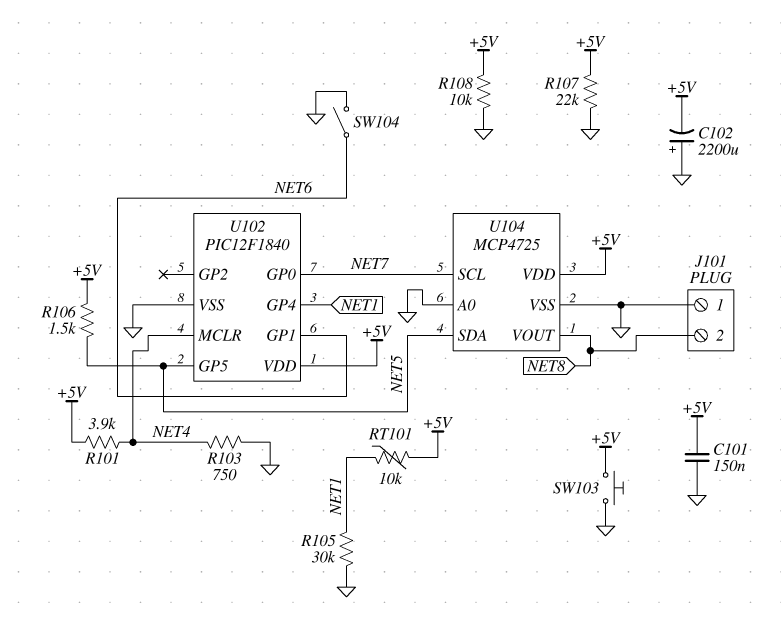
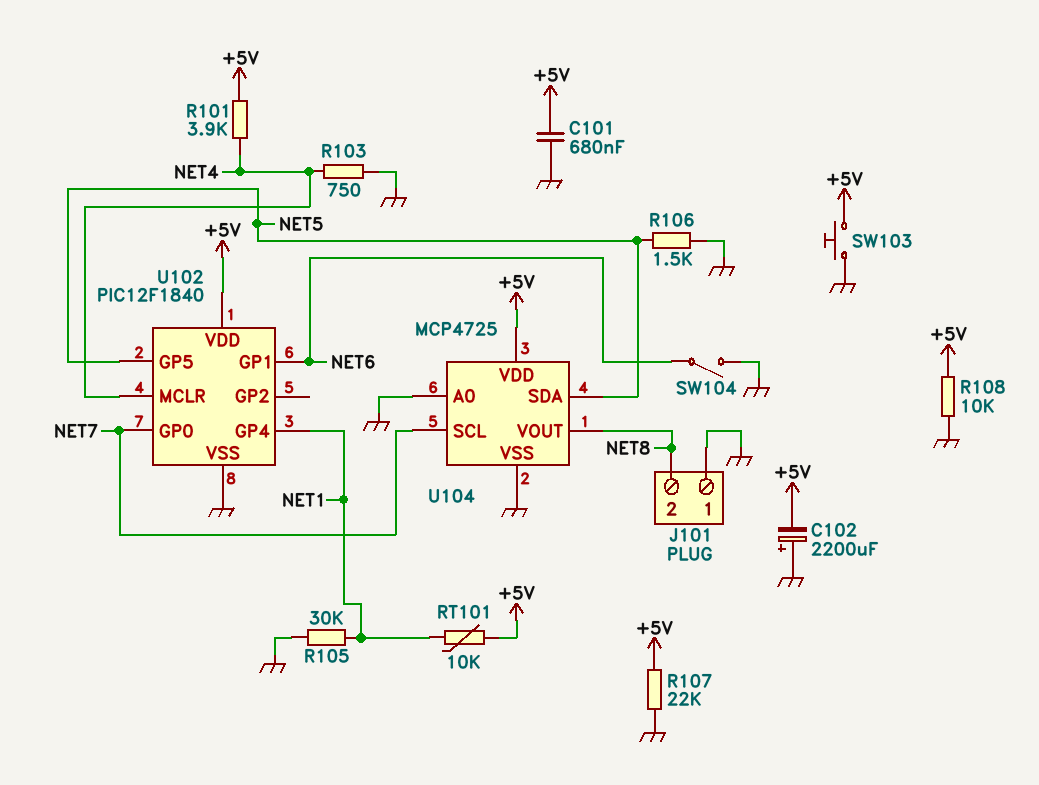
C101: 150nF (+5V, GND) -> 680nF (+5V, GND)
R106: 1.5k (+5V, NET5) -> 1.5k (GND, NET5)

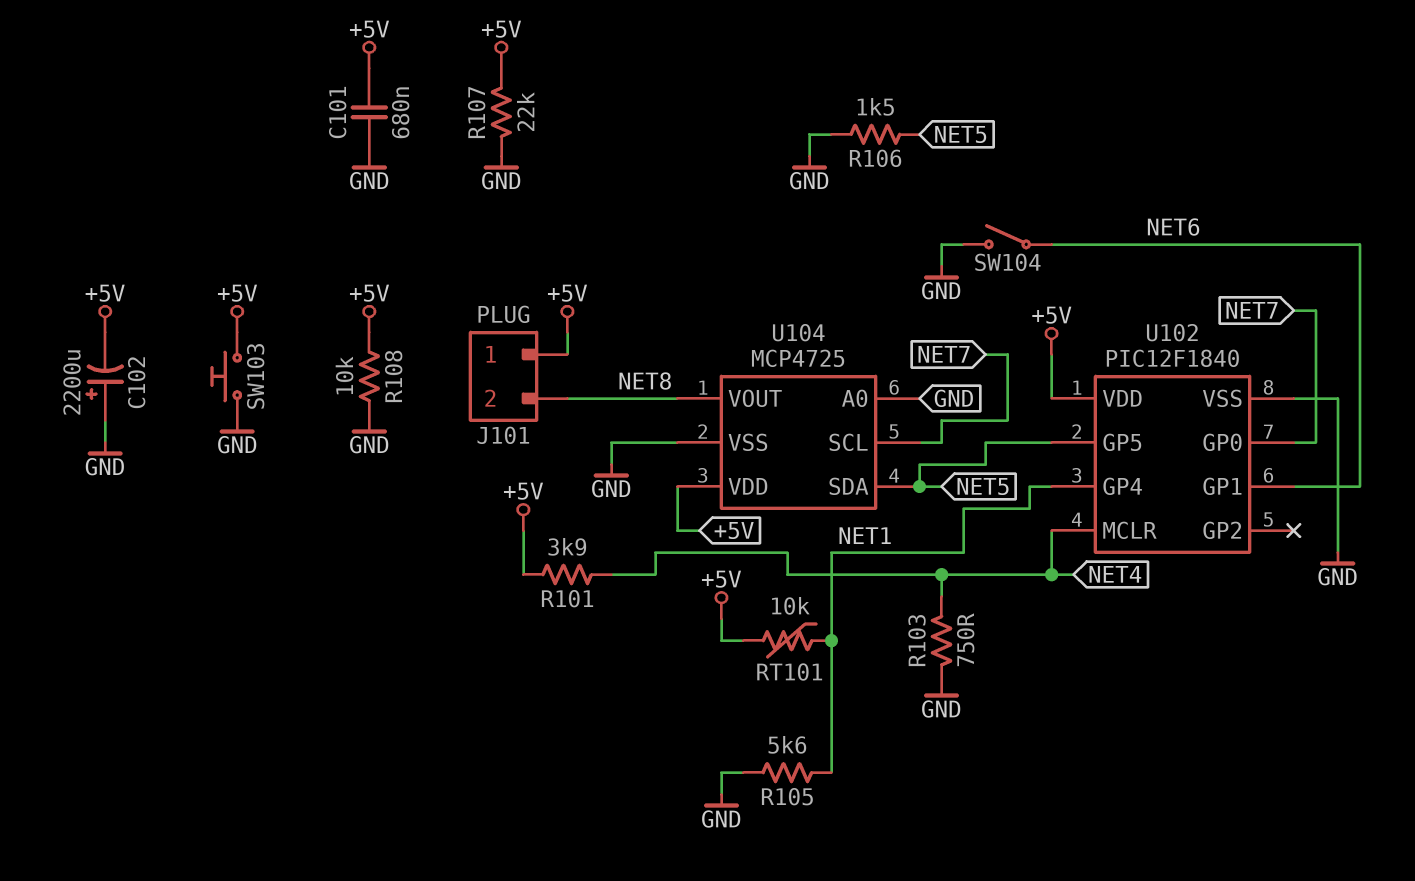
J101 pin 1: GND -> +5V
R105: 30k (GND, NET1) -> 5.6k (GND, NET1)

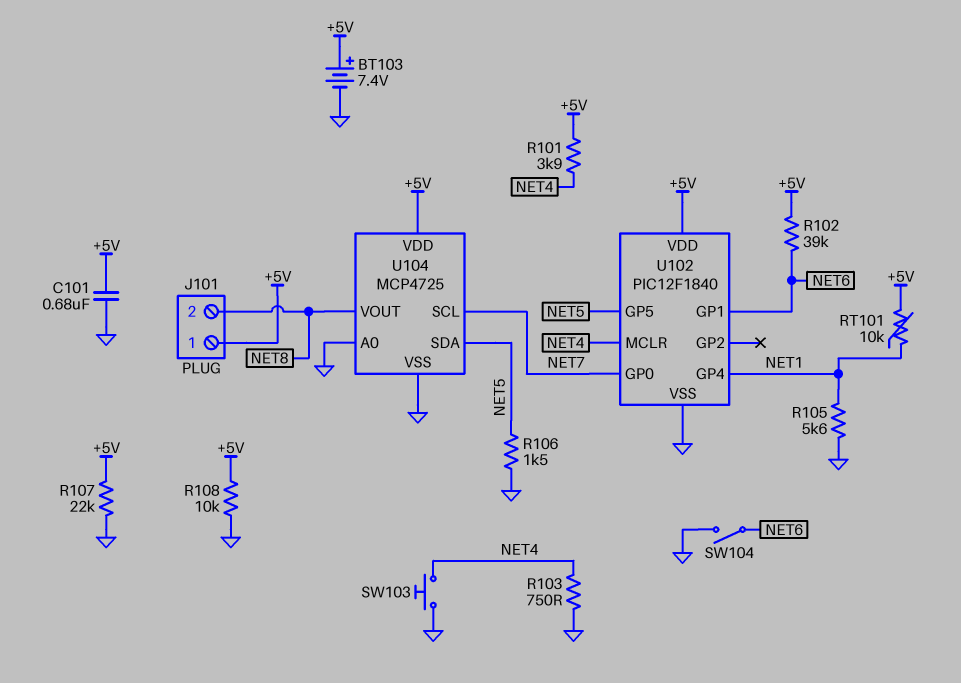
BT103: none -> 7.4V (plus +5V, minus GND)
C102: 2200uF (plus GND, minus +5V) -> none
R102: none -> 39k (+5V, NET6)
SW103: button (+5V, GND) -> button (GND, NET4)

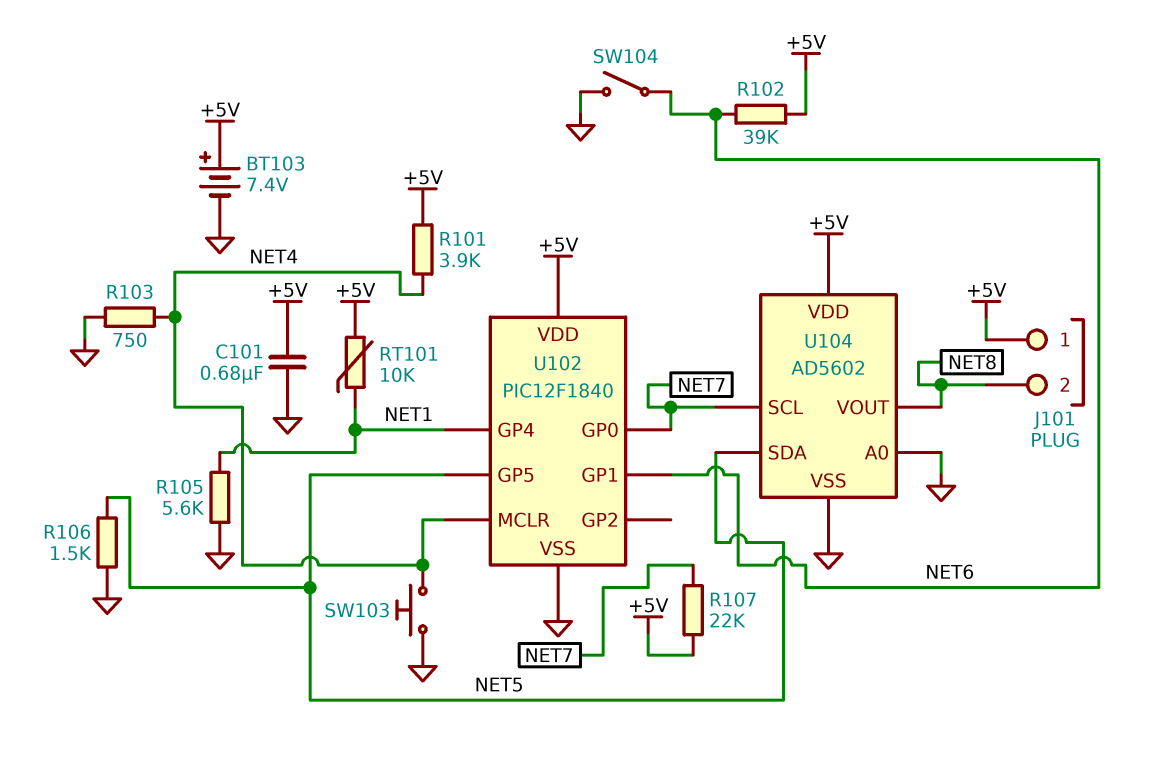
R107: 22k (+5V, GND) -> 22k (+5V, NET7)
R108: 10k (+5V, GND) -> none
U104: MCP4725 -> AD5602

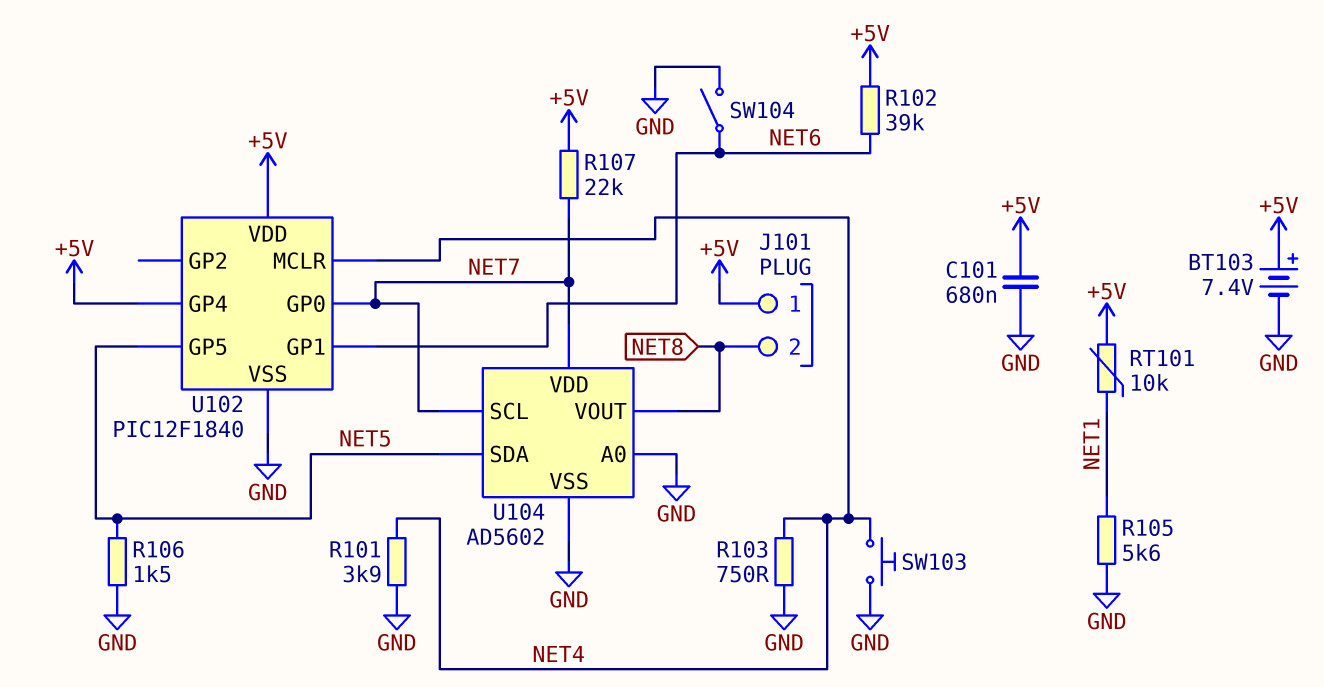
R101: 3.9k (+5V, NET4) -> 3.9k (GND, NET4)
U102 pin GP4: NET1 -> +5V
U104 pin VDD: +5V -> NET7

